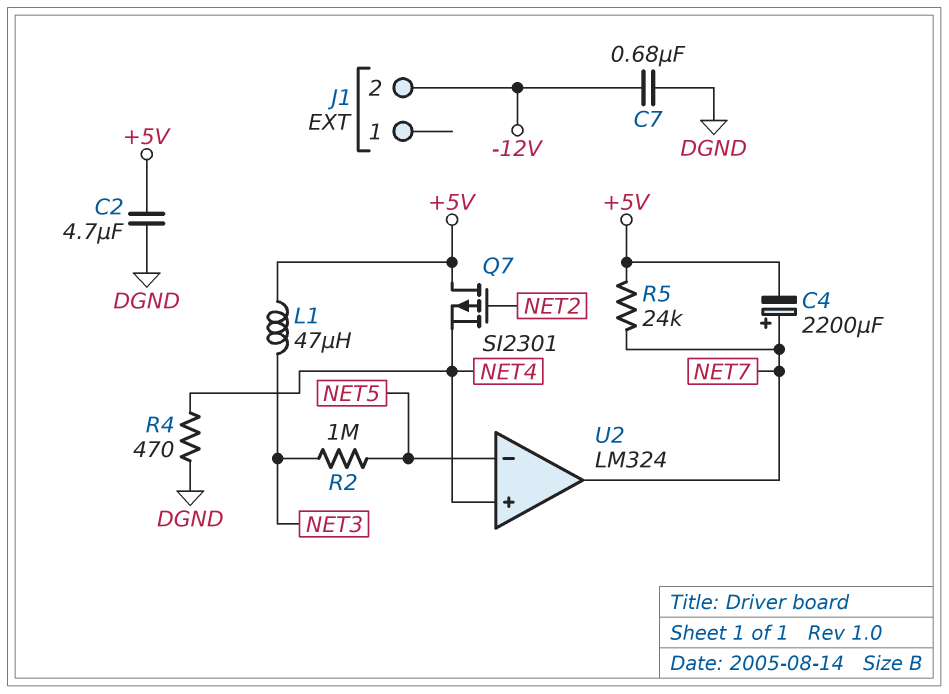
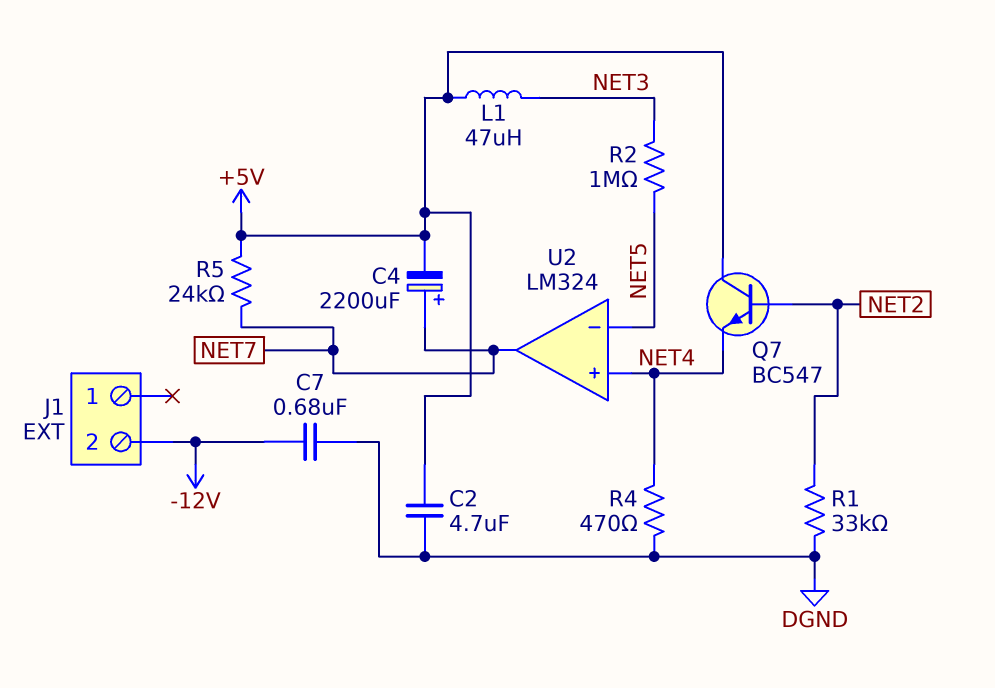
Q7: PMOS SI2301 (G NET2, D +5V, S NET4) -> NPN BC547 (B NET2, C +5V, E NET4)
R1: none -> 33k (DGND, NET2)

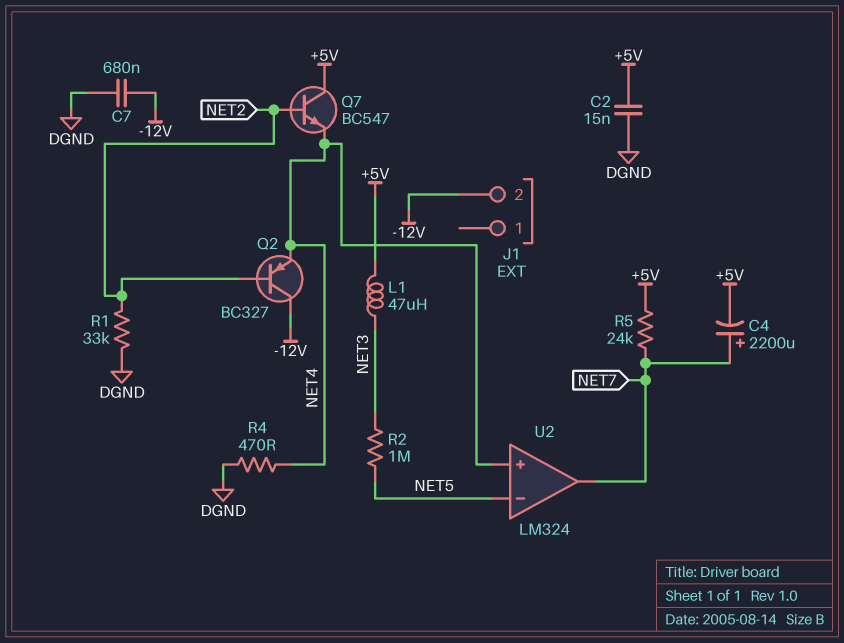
C2: 4.7uF (+5V, DGND) -> 15nF (+5V, DGND)
Q2: none -> PNP BC327 (B NET2, C -12V, E NET4)

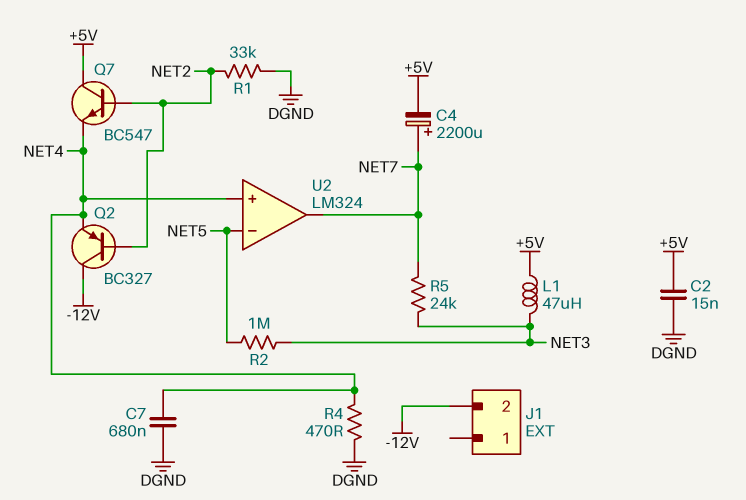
C7: 680nF (-12V, DGND) -> 680nF (DGND, NET4)
R5: 24k (+5V, NET7) -> 24k (NET3, NET7)

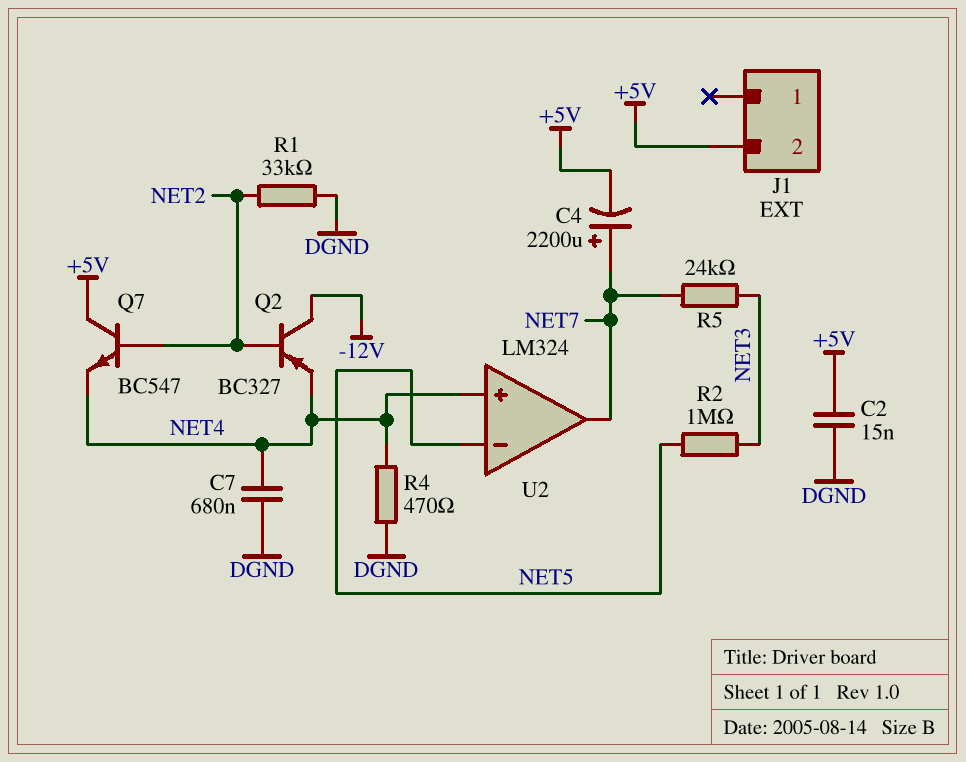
J1 pin 2: -12V -> +5V
L1: 47uH (+5V, NET3) -> none

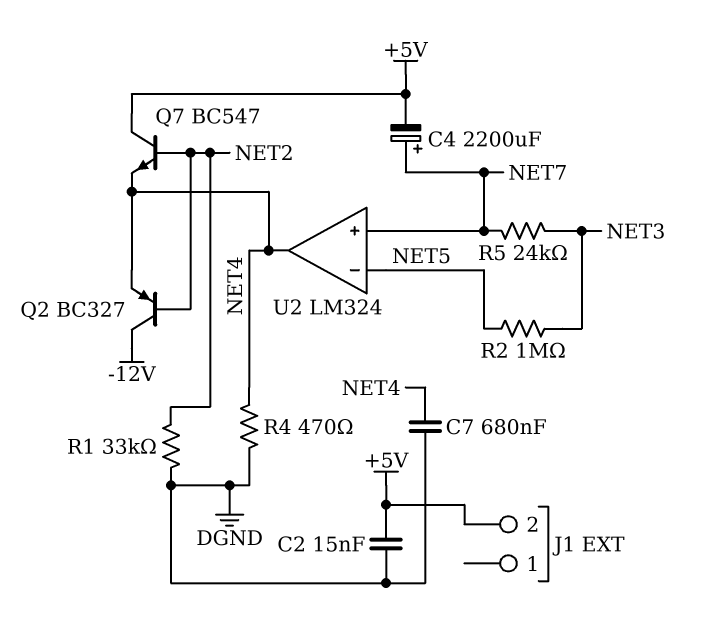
U2 pin in+: NET4 -> NET7
U2 pin out: NET7 -> NET4

